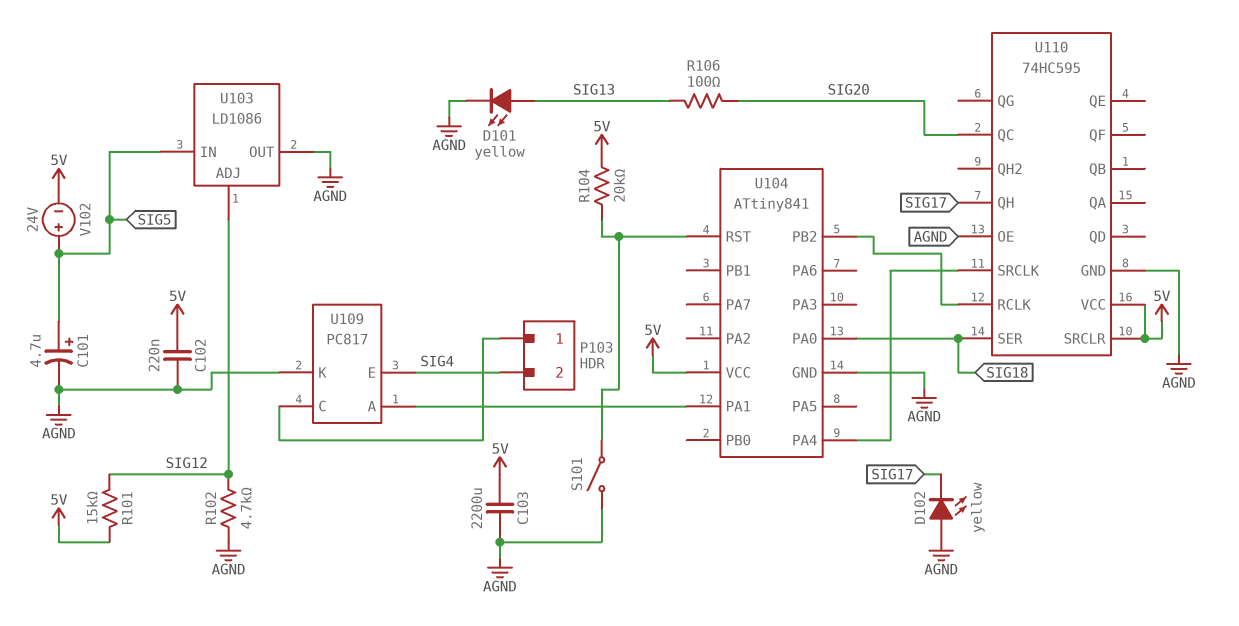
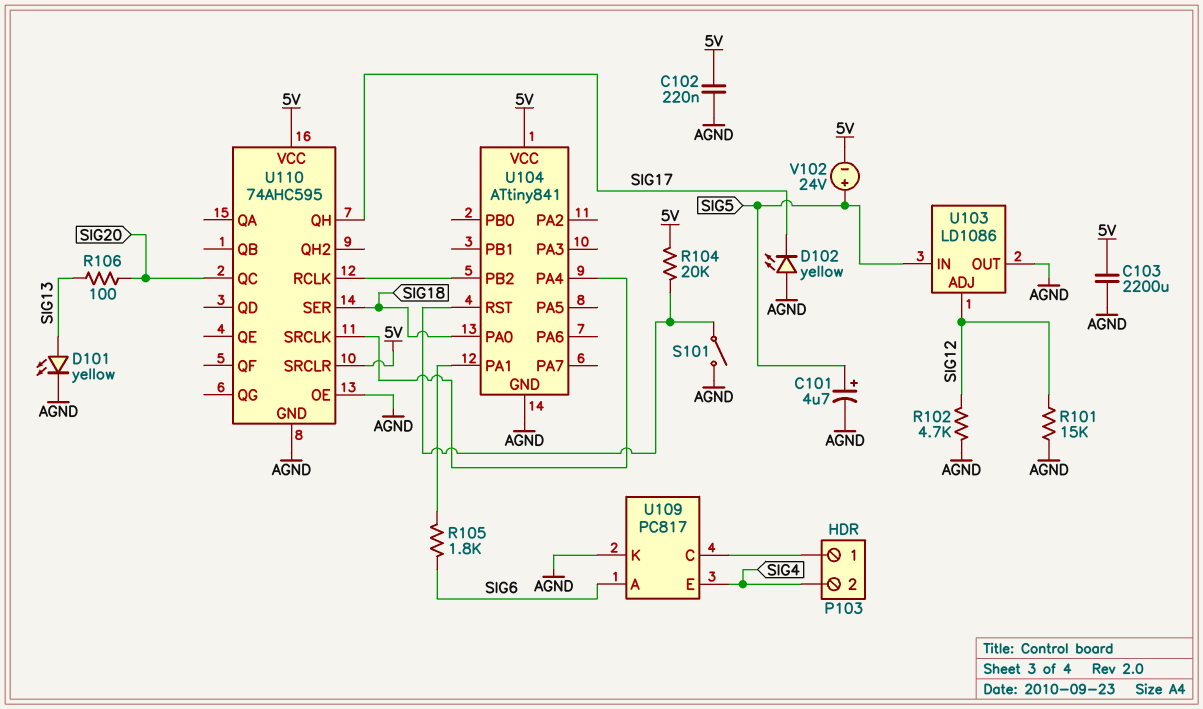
R101: 15k (5V, SIG12) -> 15k (AGND, SIG12)
R105: none -> 1.8k (SIG6, U104/PA1)
U109 pin A: U104/PA1 -> SIG6
U110: 74HC595 -> 74AHC595

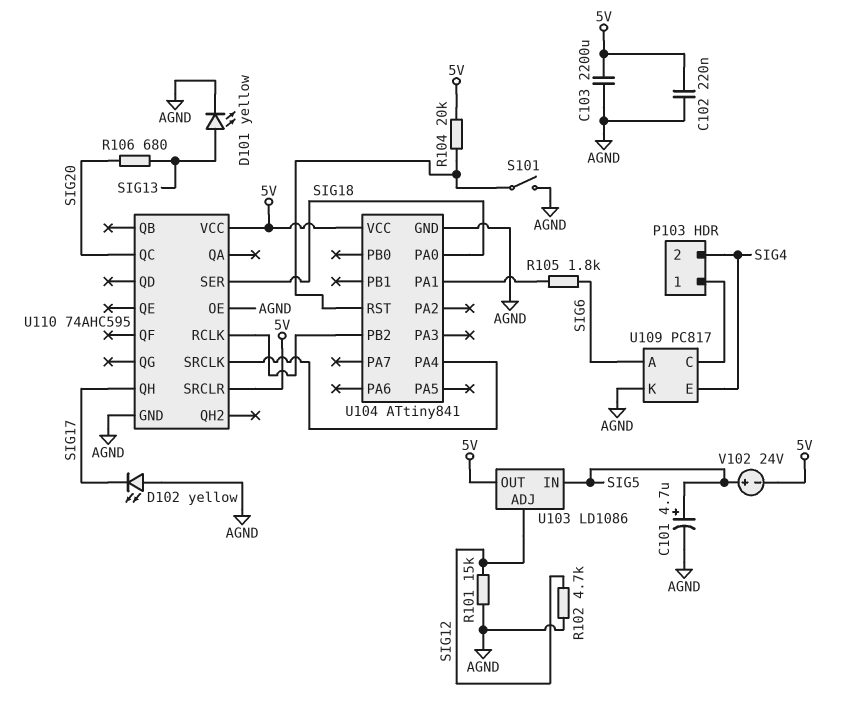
R106: 100 (SIG13, SIG20) -> 680 (SIG13, SIG20)
U103 pin OUT: AGND -> 5V

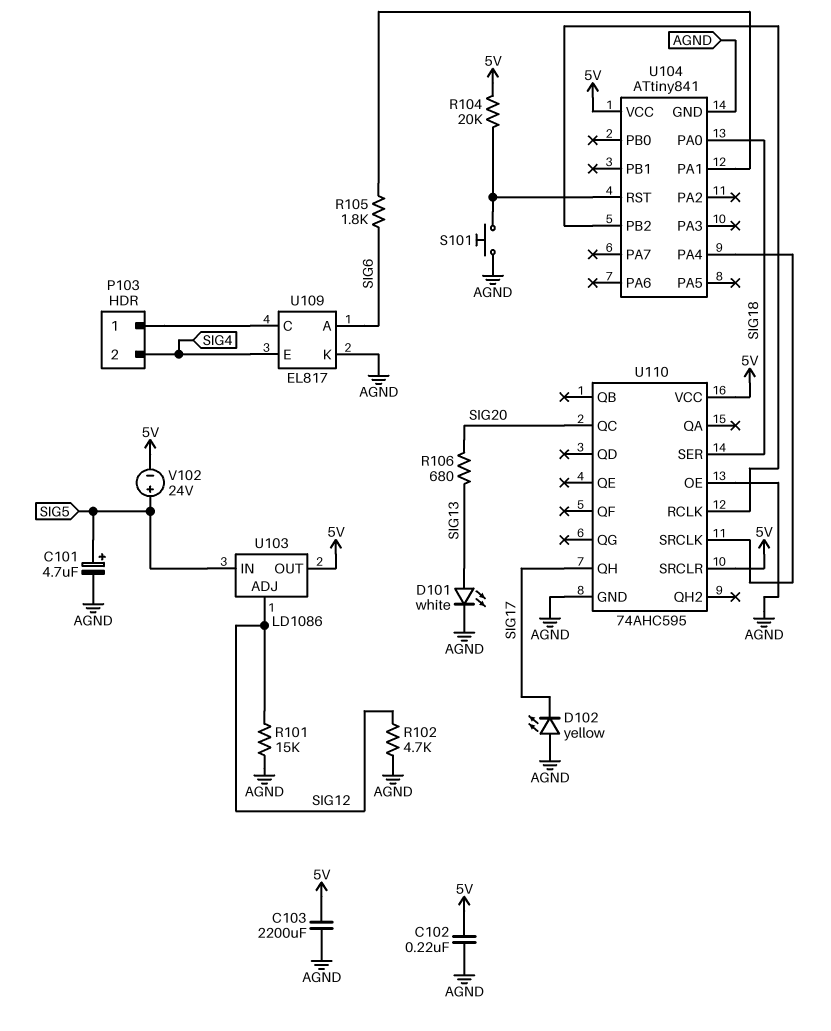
D101: LED yellow (A SIG13, K AGND) -> LED white (A SIG13, K AGND)
S101: switch (AGND, U104/RST) -> button (AGND, U104/RST)
U109: PC817 -> EL817

